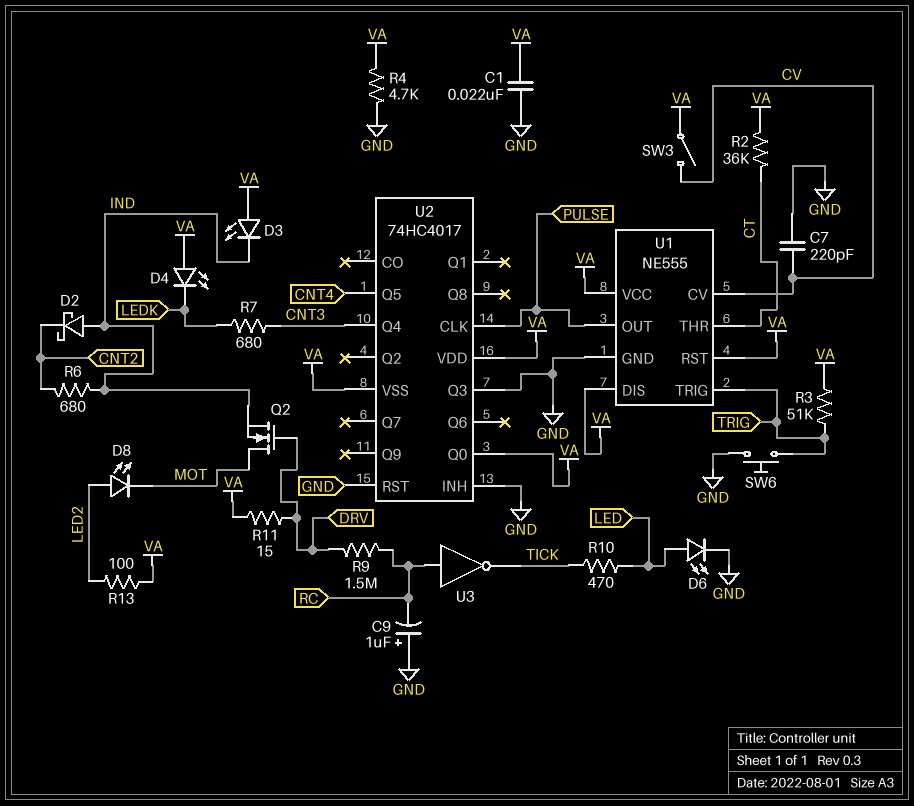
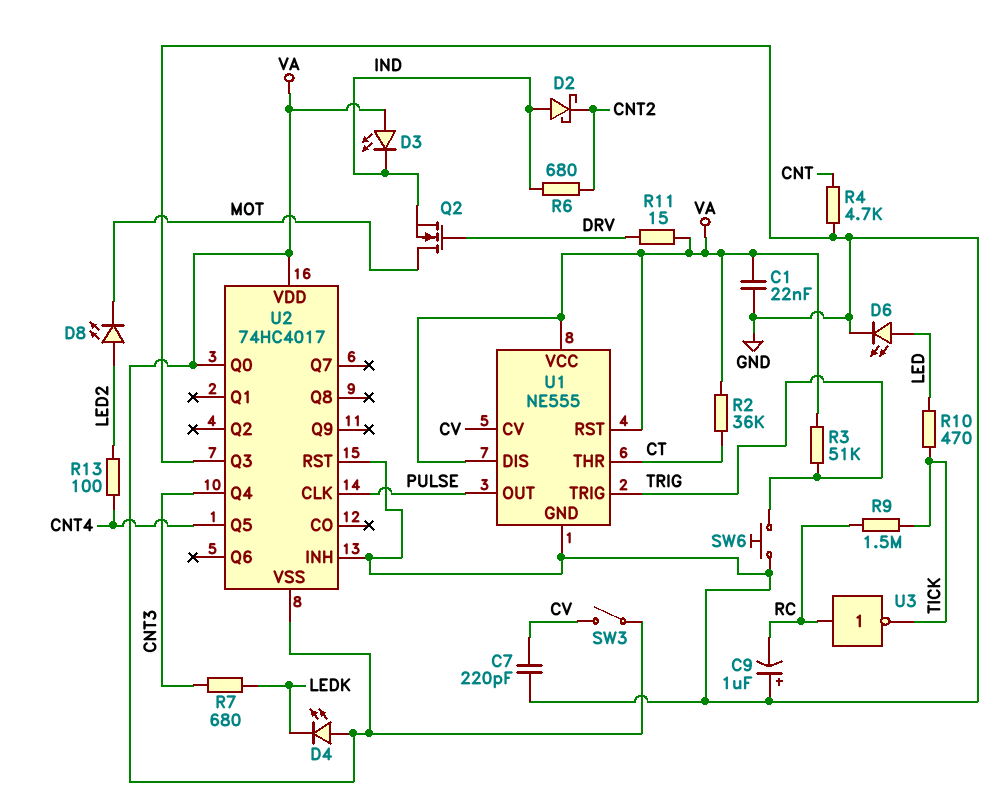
R4: 4.7k (GND, VA) -> 4.7k (CNT, GND)
R9: 1.5M (DRV, RC) -> 1.5M (RC, TICK)
R13: 100 (LED2, VA) -> 100 (CNT4, LED2)

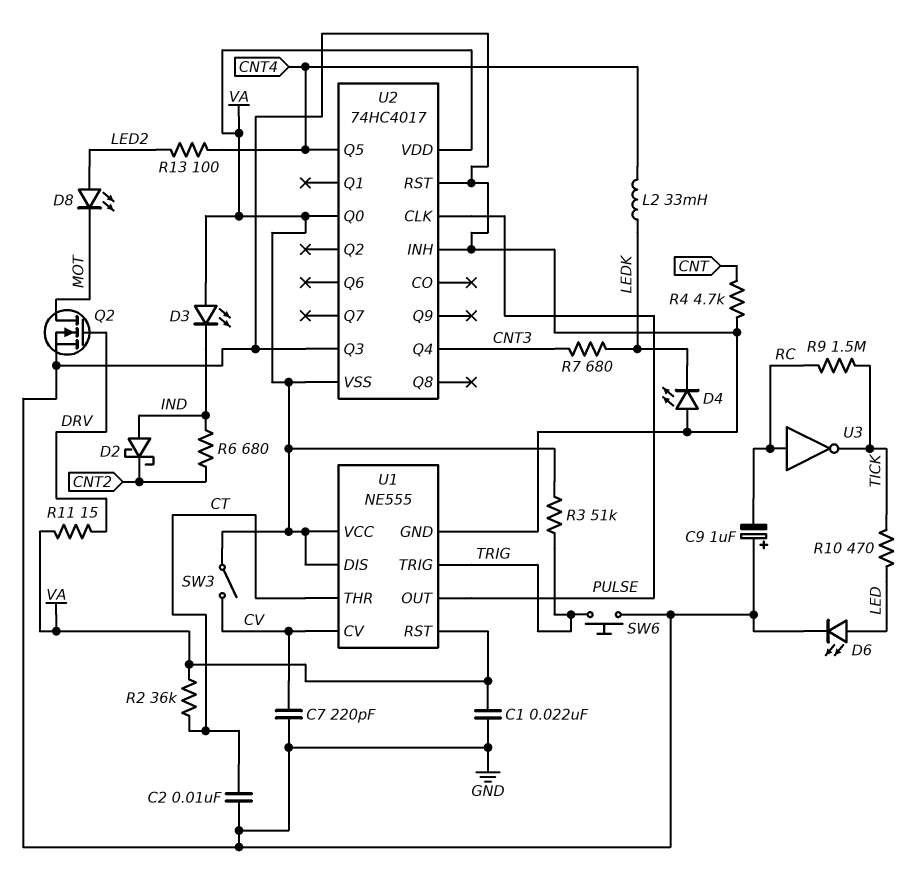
C2: none -> 10nF (CT, GND)
D4: LED (A VA, K LEDK) -> LED (A GND, K LEDK)
L2: none -> 33mH (CNT4, LEDK)
Q2: NMOS (G DRV, D MOT, S IND) -> NMOS (G DRV, D MOT, S GND)

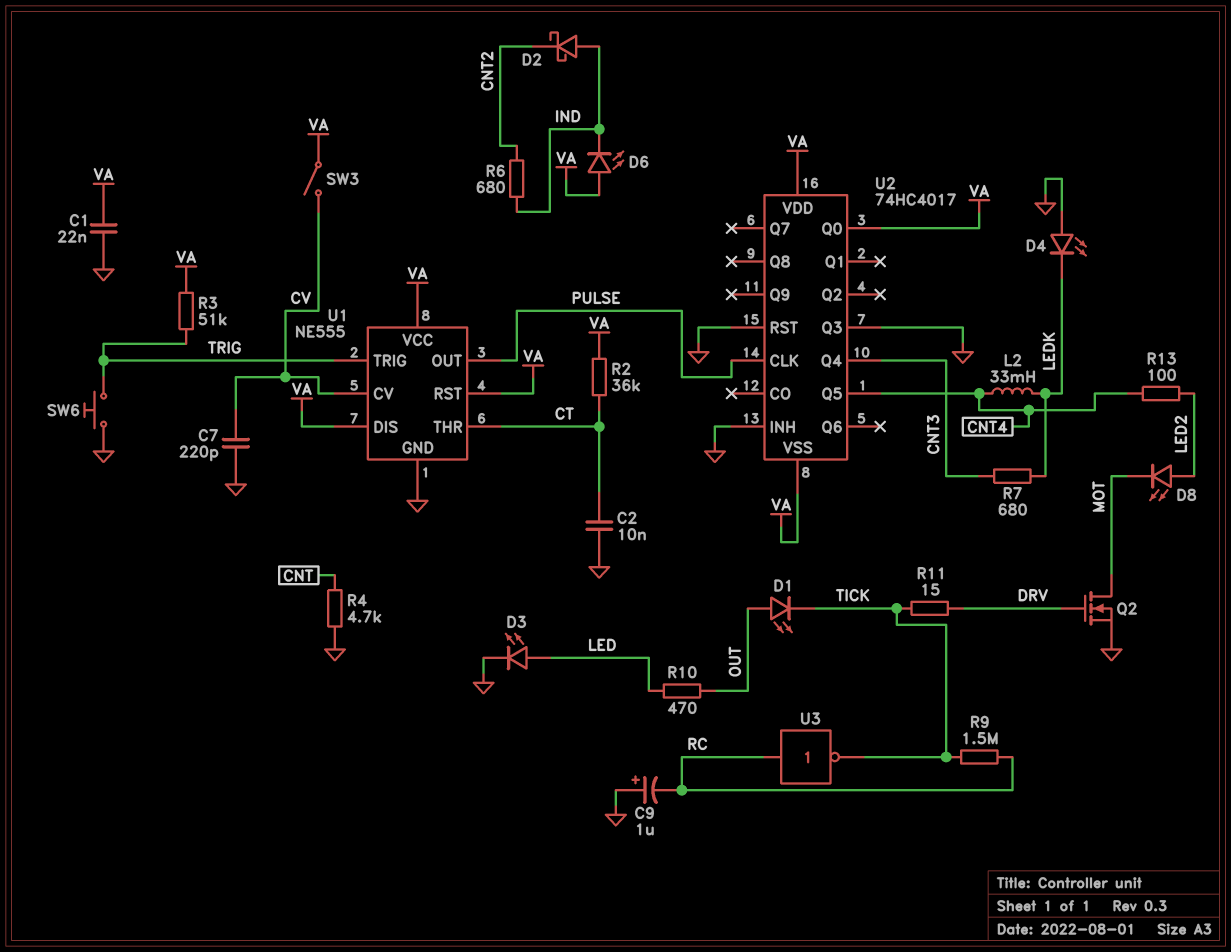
D1: none -> LED (A OUT, K TICK)
D3: LED (A VA, K IND) -> LED (A LED, K GND)
D6: LED (A LED, K GND) -> LED (A VA, K IND)
R10: 470 (LED, TICK) -> 470 (LED, OUT)
R11: 15 (DRV, VA) -> 15 (DRV, TICK)

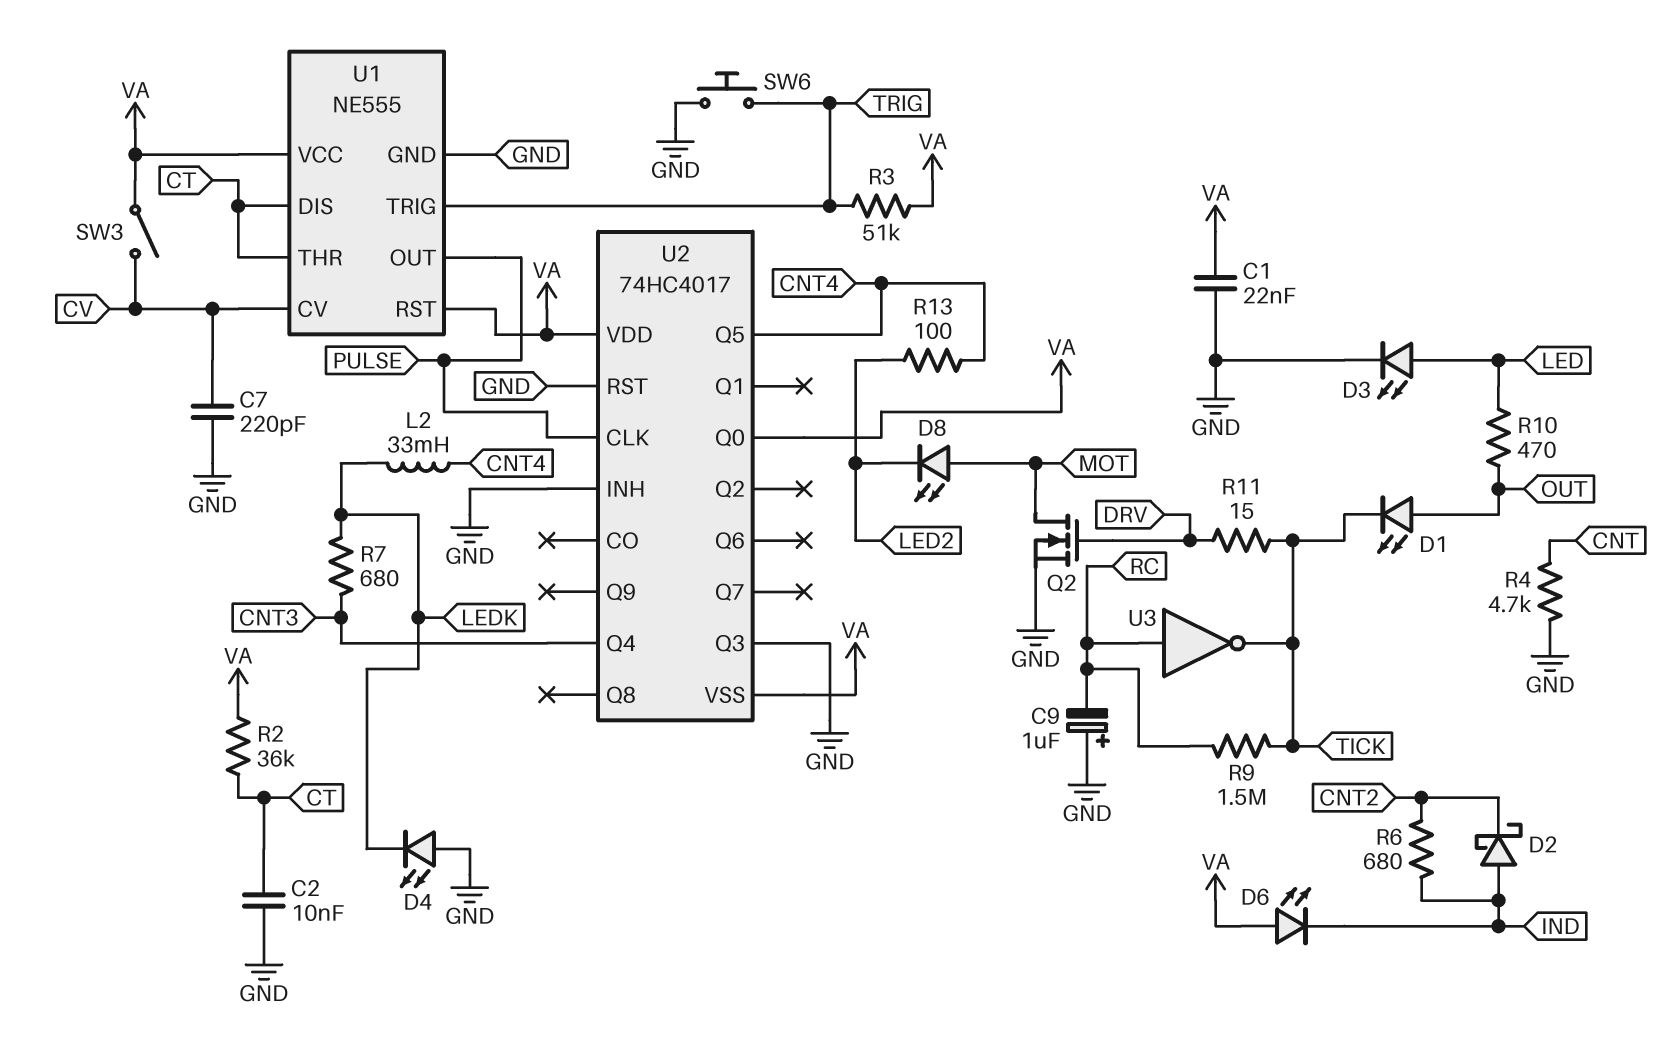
D8: LED (A LED2, K MOT) -> LED (A MOT, K LED2)
U1 pin DIS: VA -> CT

